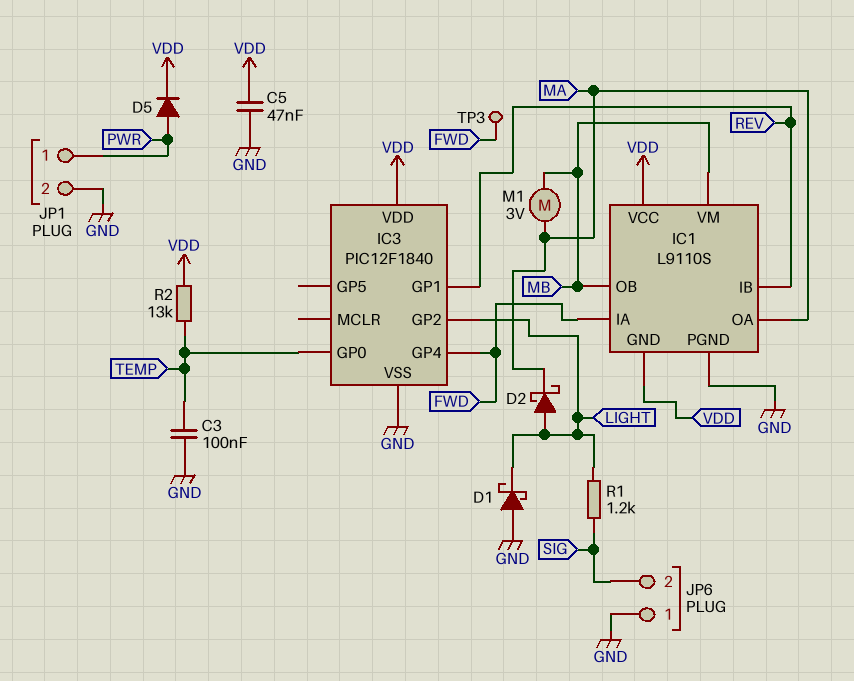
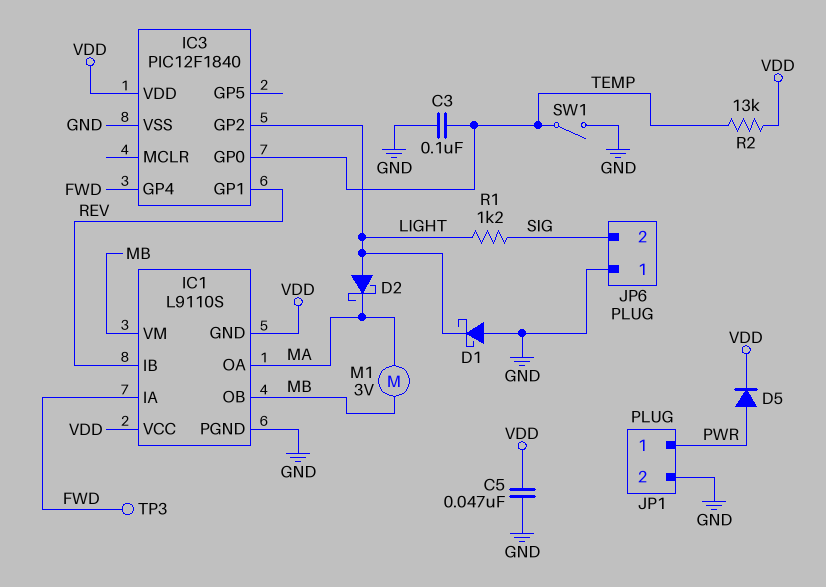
SW1: none -> switch (GND, TEMP)

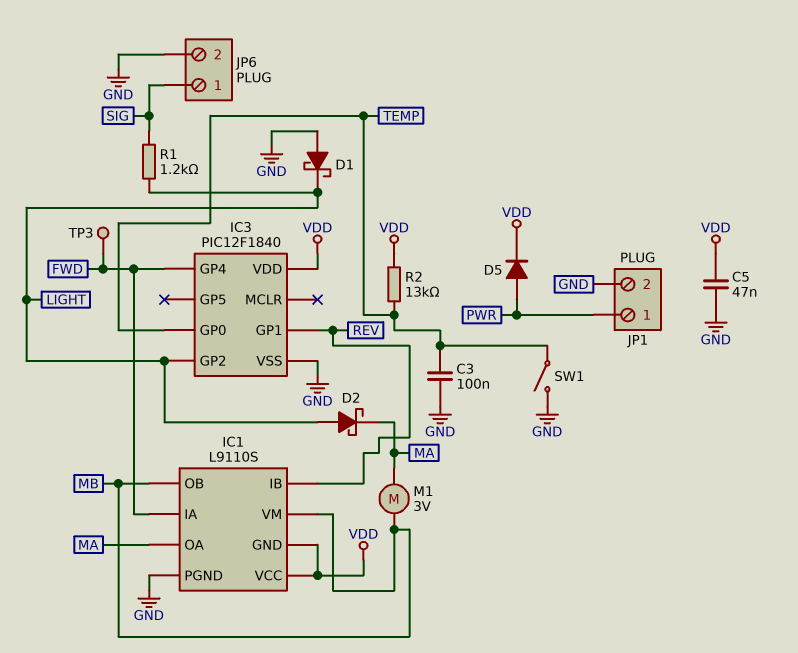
JP6 pin 1: GND -> SIG
JP6 pin 2: SIG -> GND

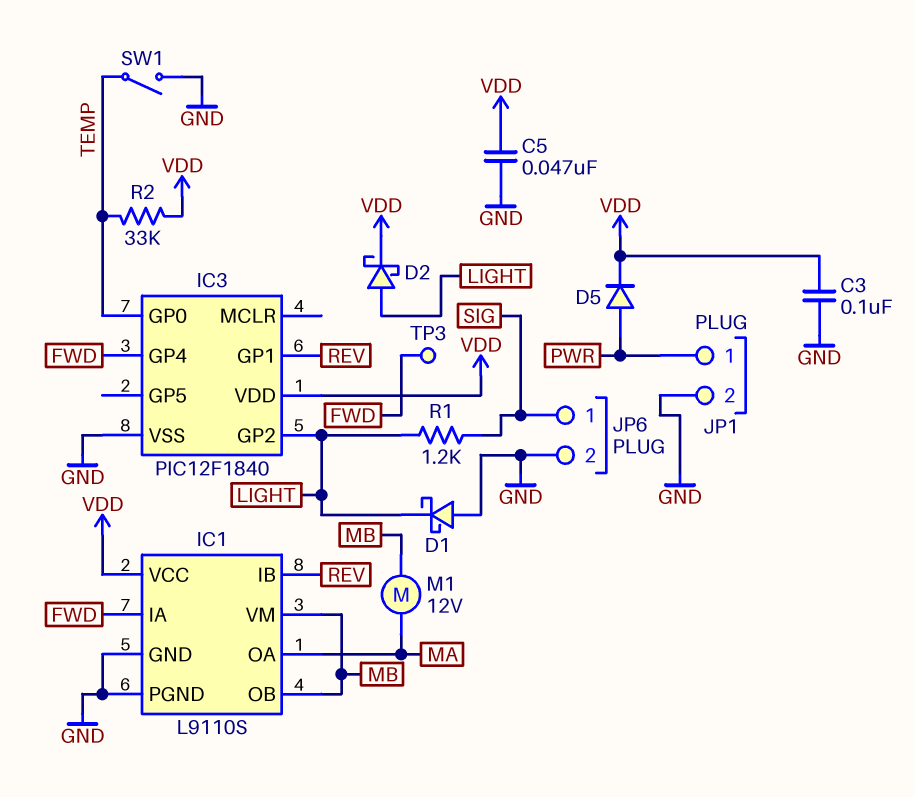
C3: 100nF (GND, TEMP) -> 100nF (GND, VDD)
D2: schottky (A LIGHT, K MA) -> schottky (A LIGHT, K VDD)
IC1 pin GND: VDD -> GND
M1: motor 3V (MA, MB) -> motor 12V (MA, MB)
R2: 13k (TEMP, VDD) -> 33k (TEMP, VDD)

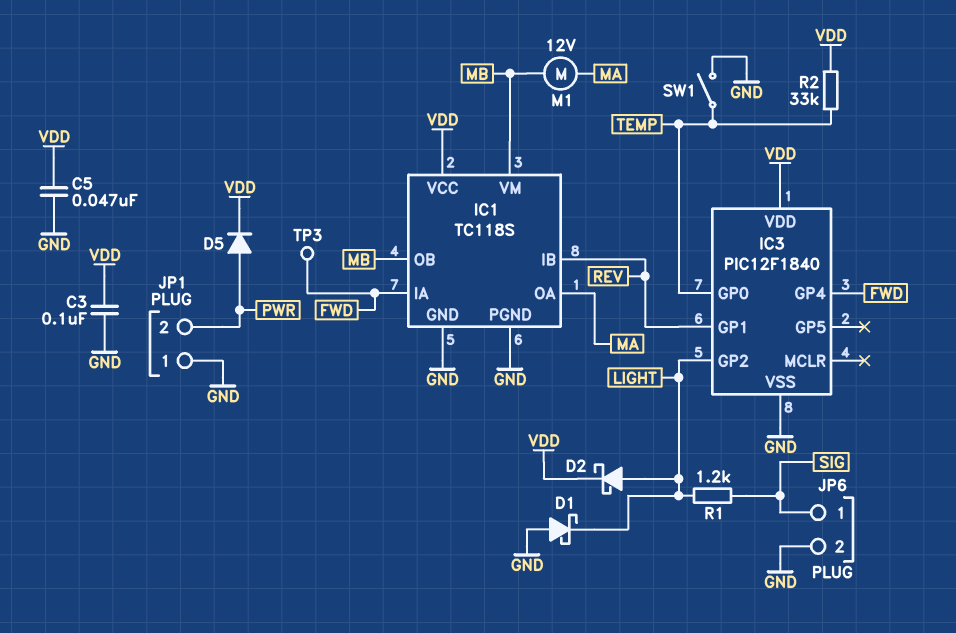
IC1: L9110S -> TC118S
JP1 pin 1: PWR -> GND
JP1 pin 2: GND -> PWR

